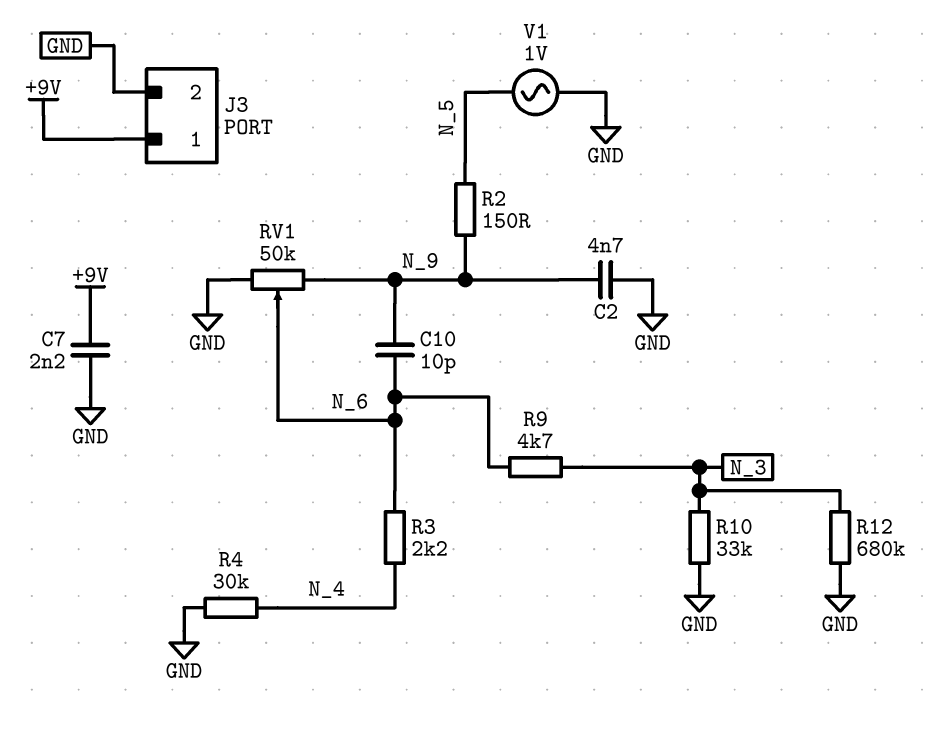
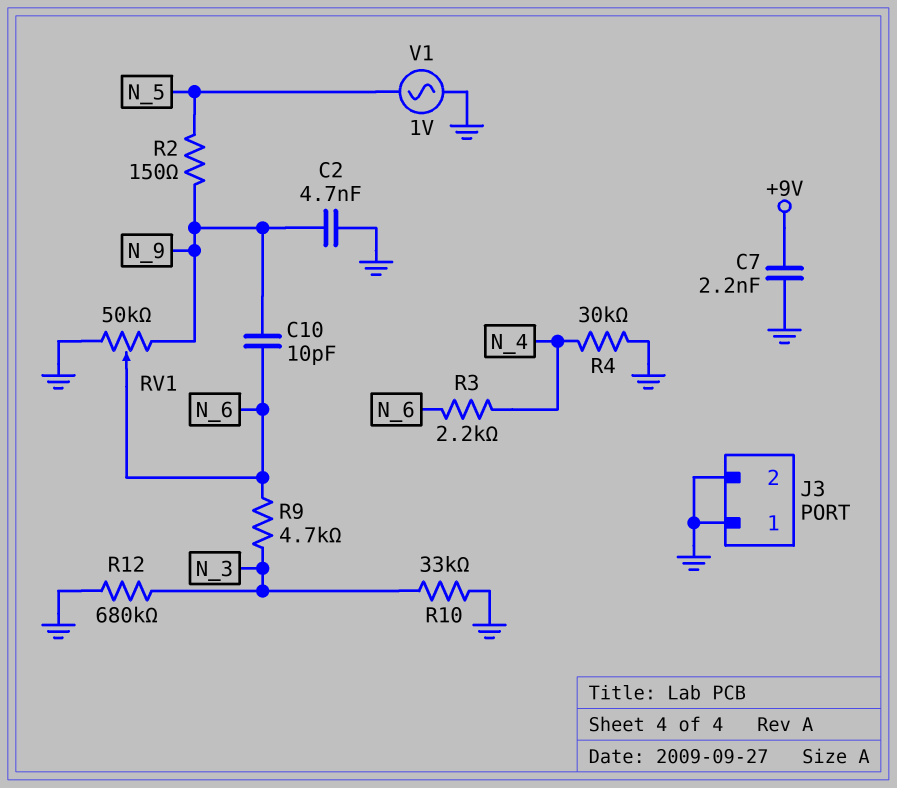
J3 pin 1: +9V -> GND

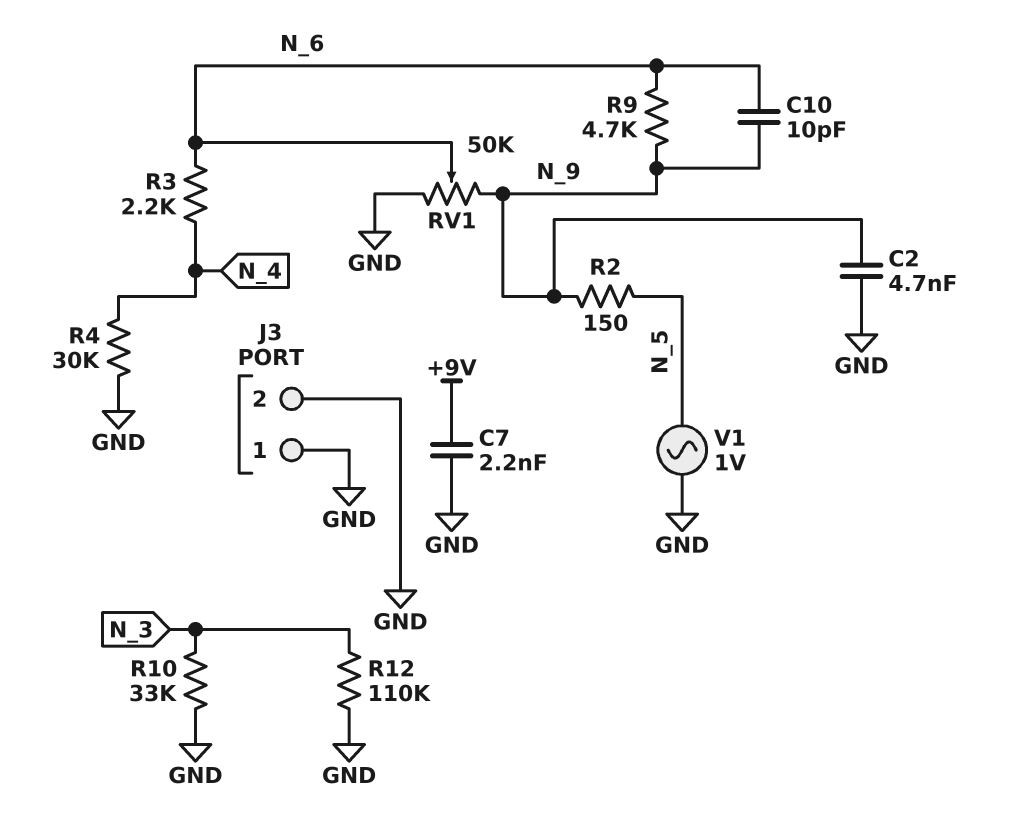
R9: 4.7k (N_3, N_6) -> 4.7k (N_6, N_9)
R12: 680k (GND, N_3) -> 110k (GND, N_3)

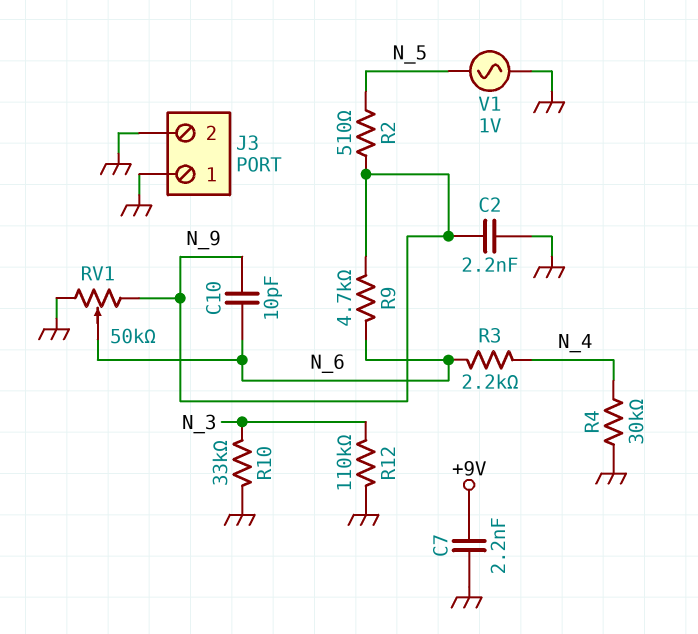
C2: 4.7nF (GND, N_9) -> 2.2nF (GND, N_9)
R2: 150 (N_5, N_9) -> 510 (N_5, N_9)

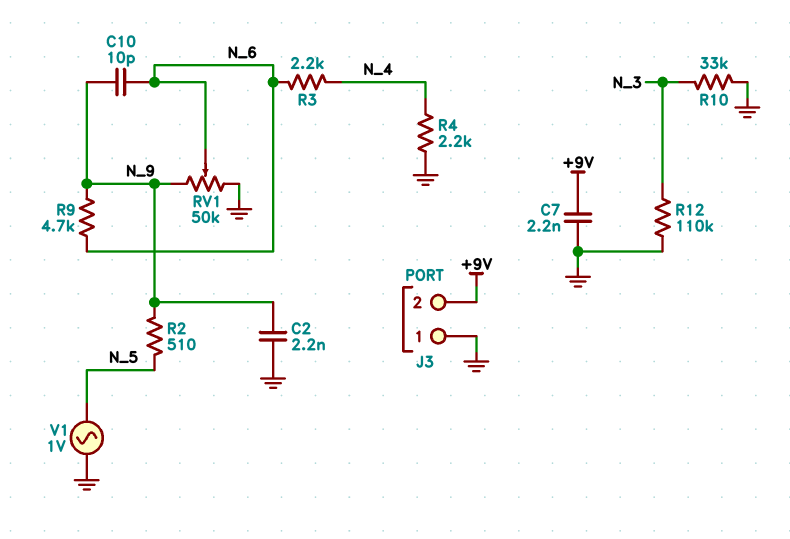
J3 pin 2: GND -> +9V
R4: 30k (GND, N_4) -> 2.2k (GND, N_4)

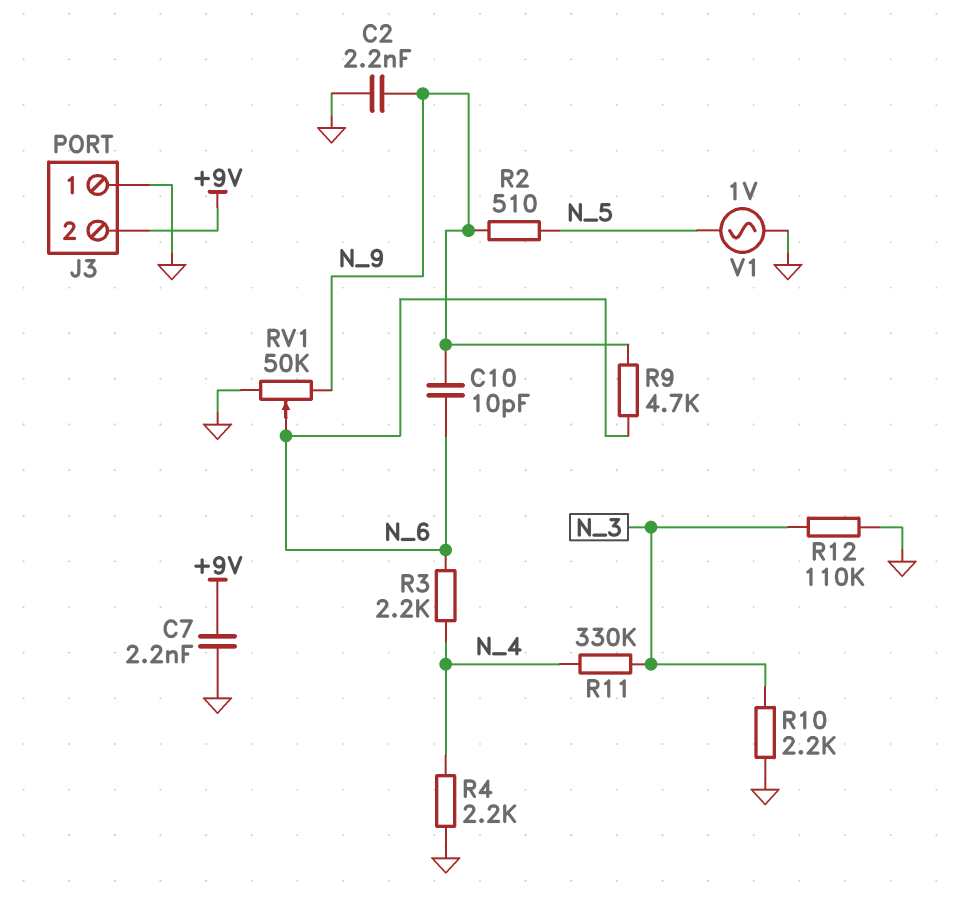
R10: 33k (GND, N_3) -> 2.2k (GND, N_3)
R11: none -> 330k (N_3, N_4)

